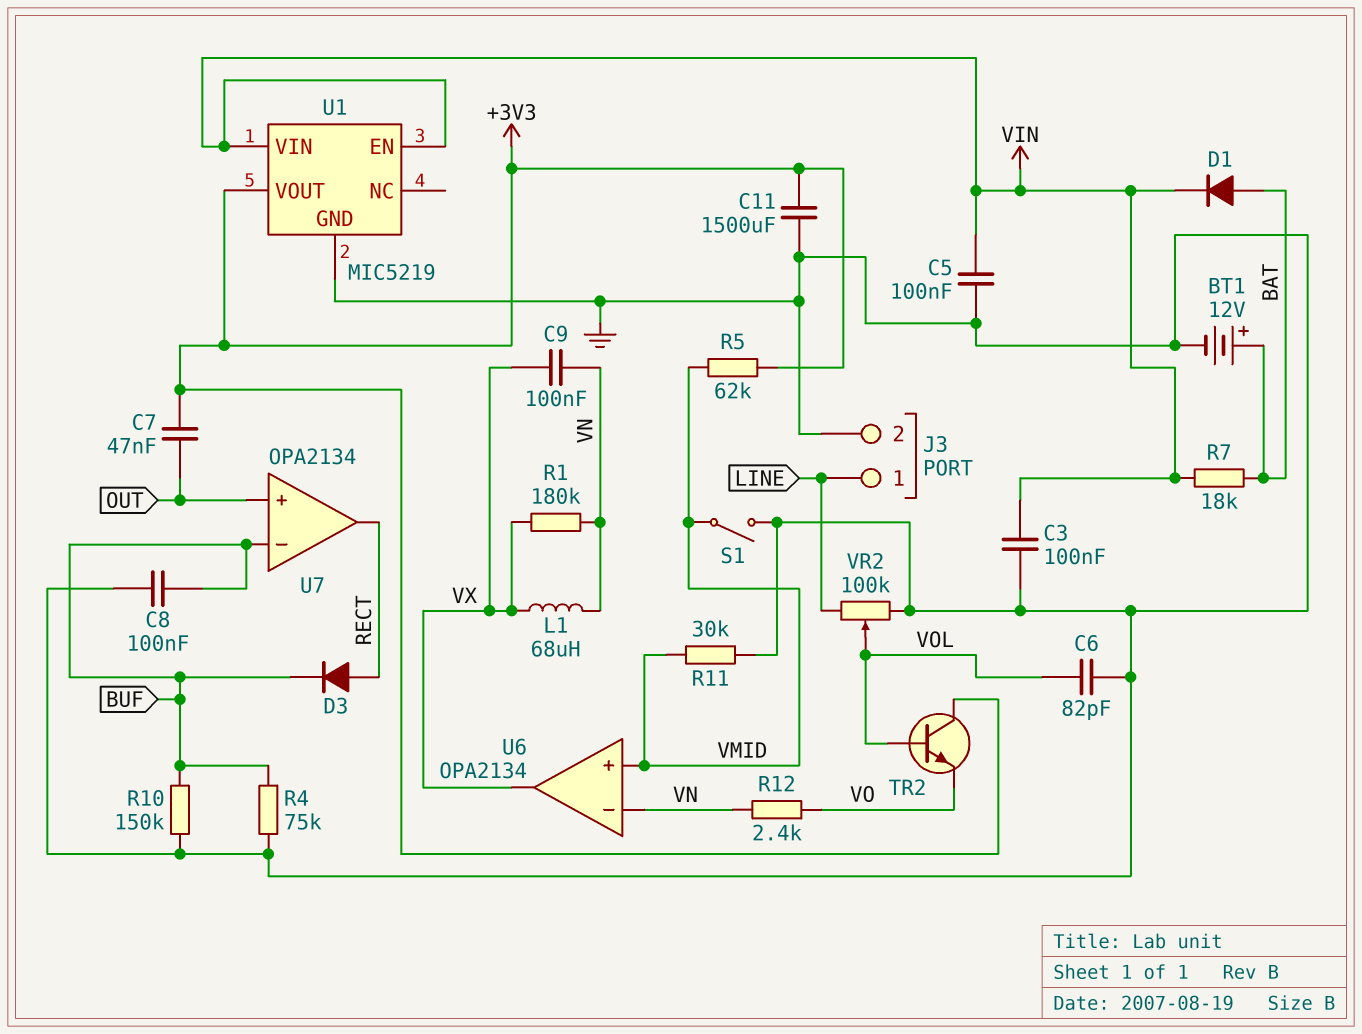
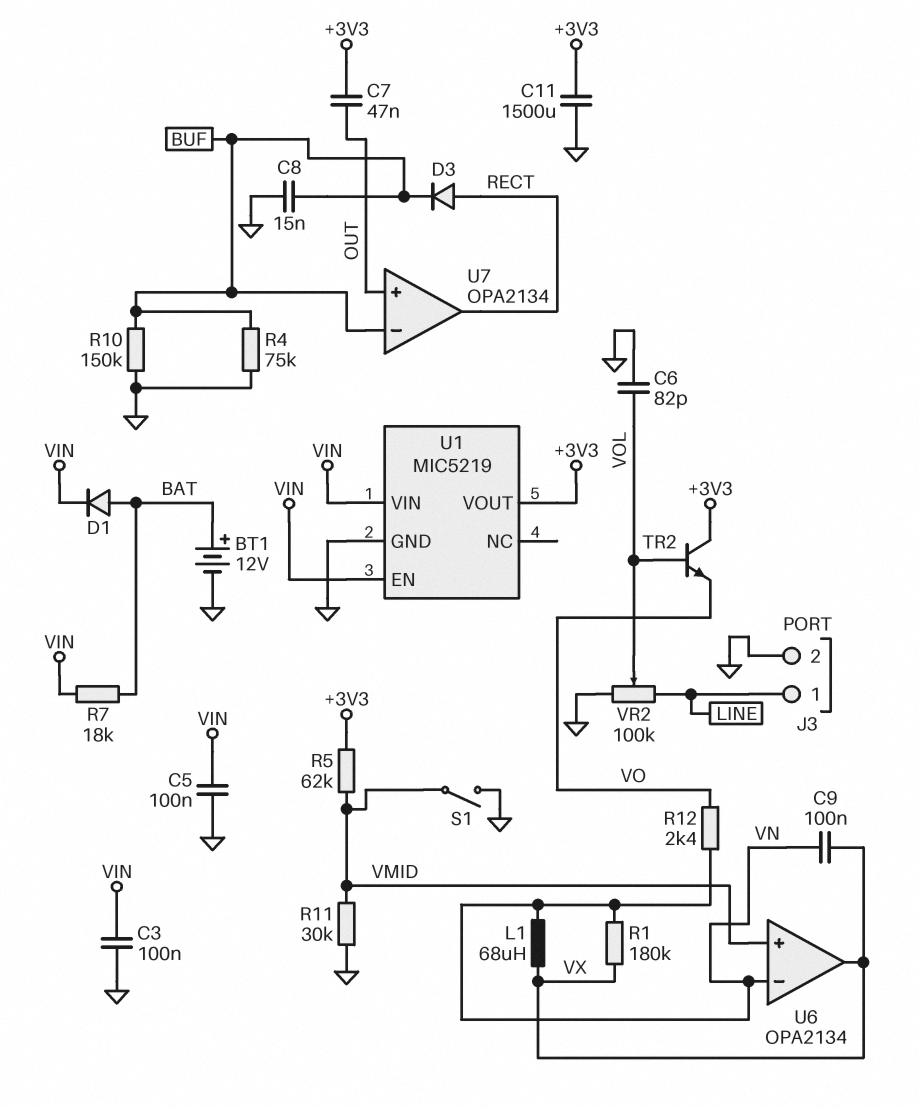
C8: 100nF (BUF, GND) -> 15nF (BUF, GND)

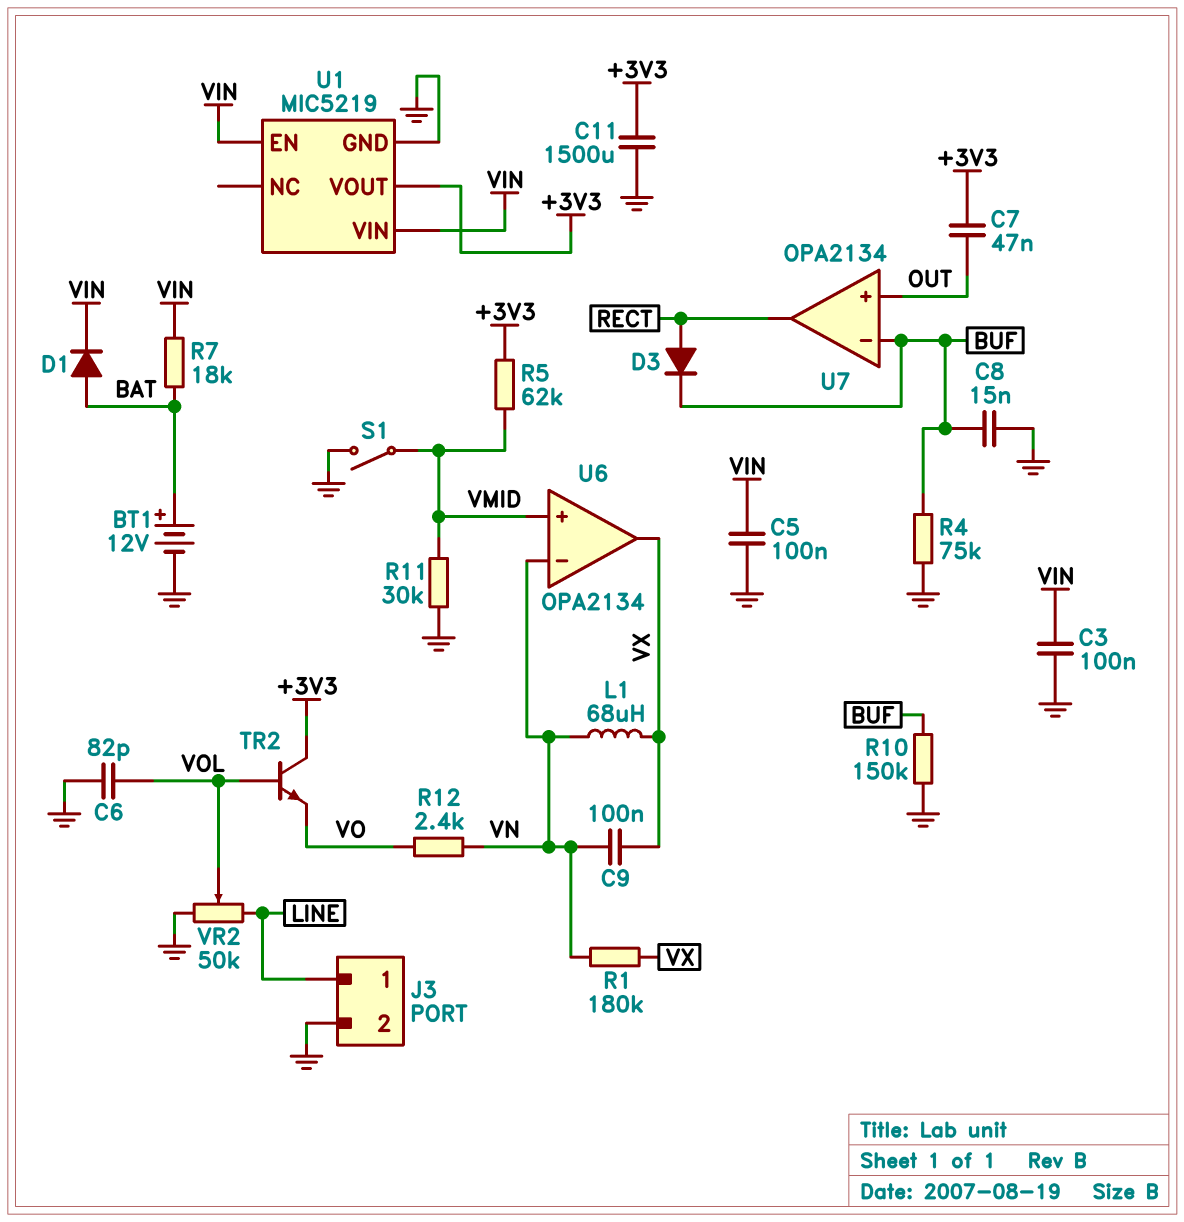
VR2: 100k (GND, LINE, wiper VOL) -> 50k (GND, LINE, wiper VOL)

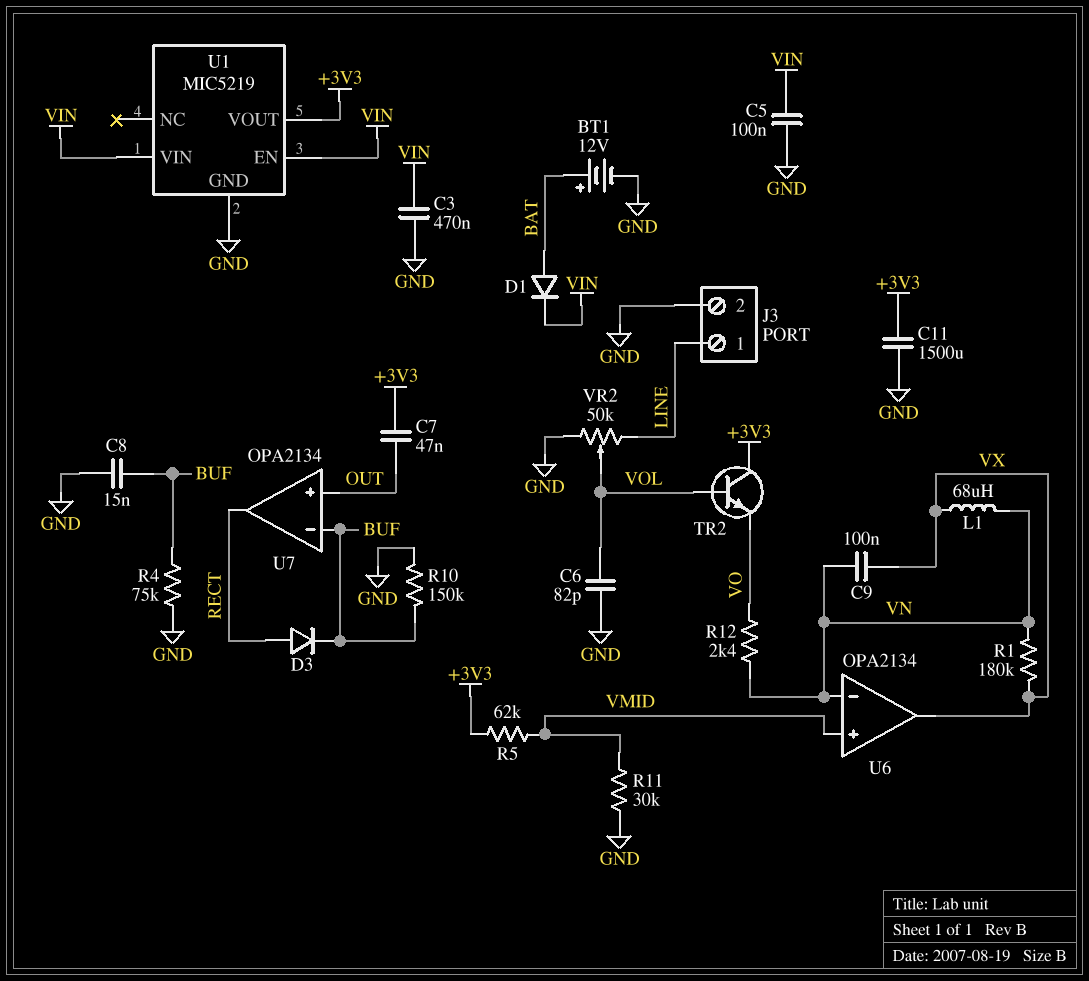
C3: 100nF (GND, VIN) -> 470nF (GND, VIN)
R7: 18k (BAT, VIN) -> none
S1: switch (GND, VMID) -> none

